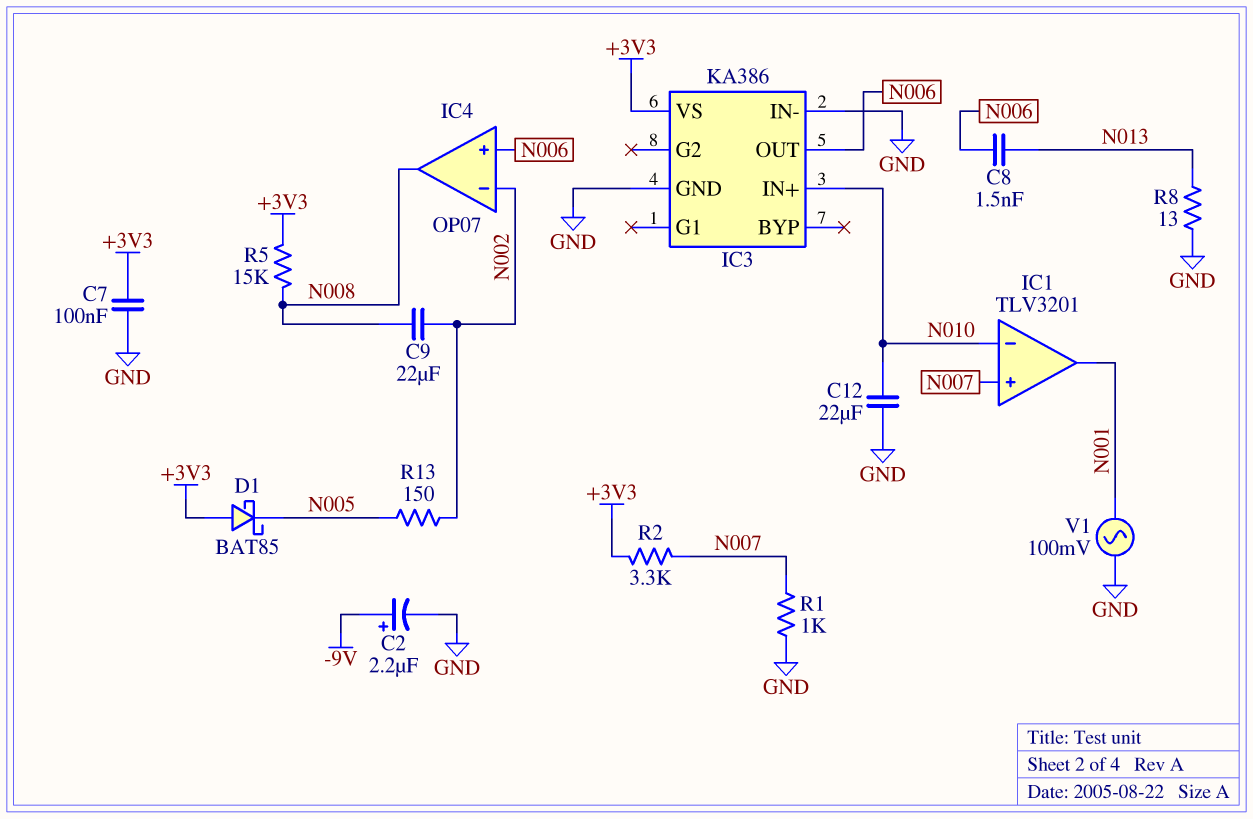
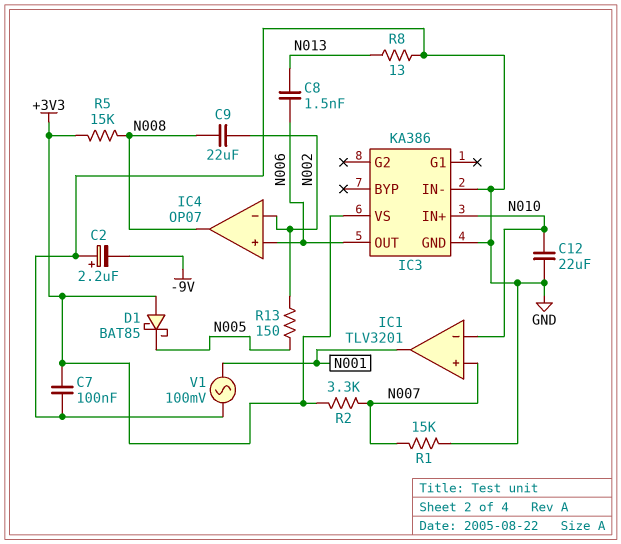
C2: 2.2uF (plus -9V, minus GND) -> 2.2uF (plus GND, minus -9V)
R1: 1k (GND, N007) -> 15k (GND, N007)

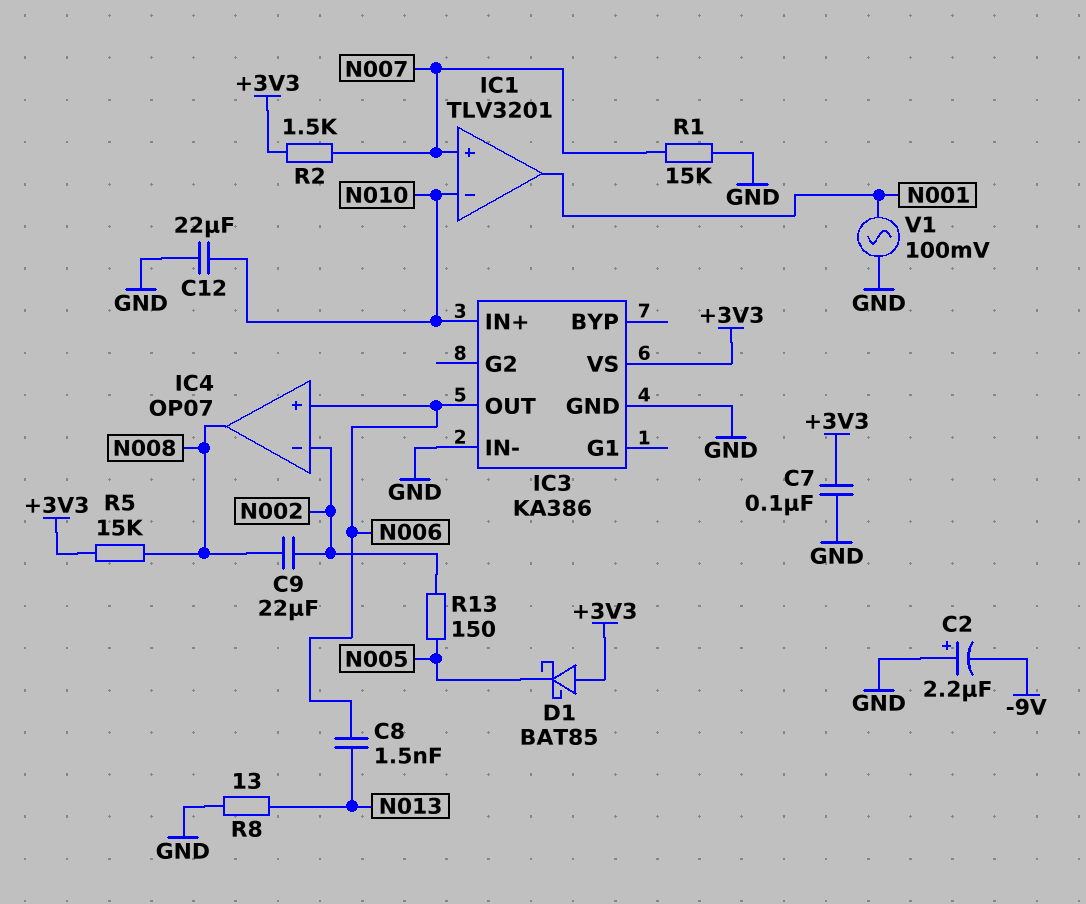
R2: 3.3k (+3V3, N007) -> 1.5k (+3V3, N007)

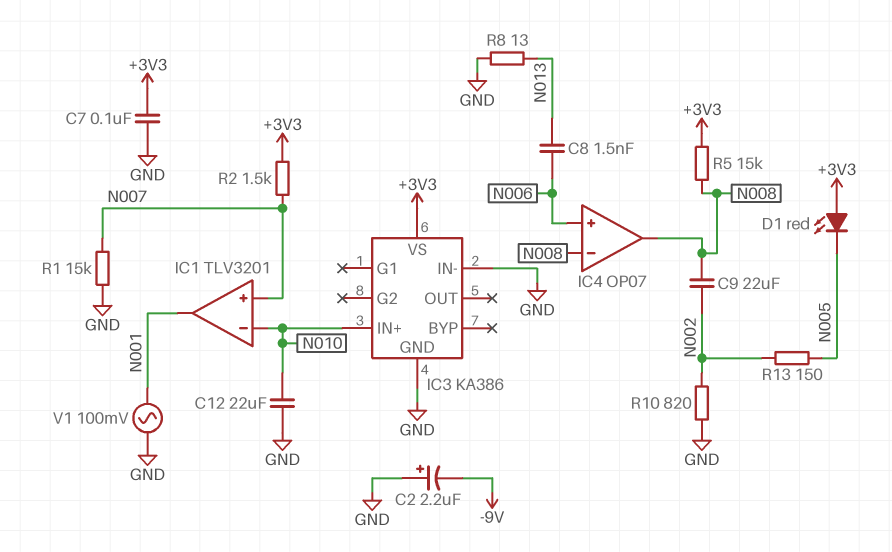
D1: schottky BAT85 (A +3V3, K N005) -> LED red (A +3V3, K N005)
IC3 pin OUT: N006 -> none
IC4 pin in-: N002 -> N008
R10: none -> 820 (GND, N002)

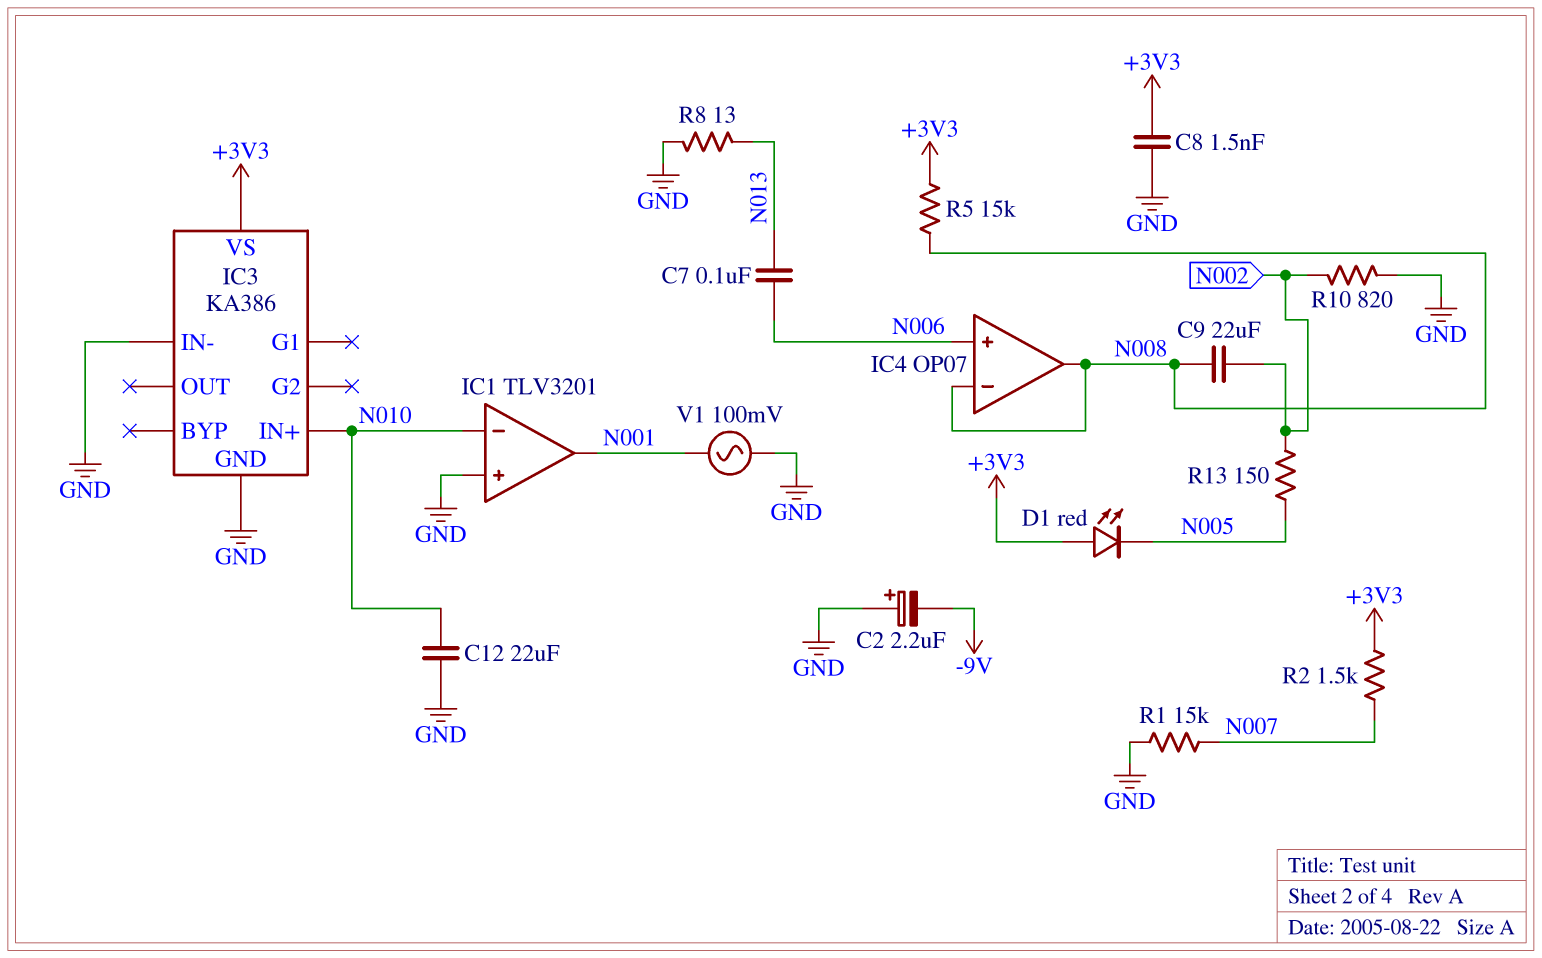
C7: 100nF (+3V3, GND) -> 100nF (N006, N013)
C8: 1.5nF (N006, N013) -> 1.5nF (+3V3, GND)
IC1 pin in+: N007 -> GND

